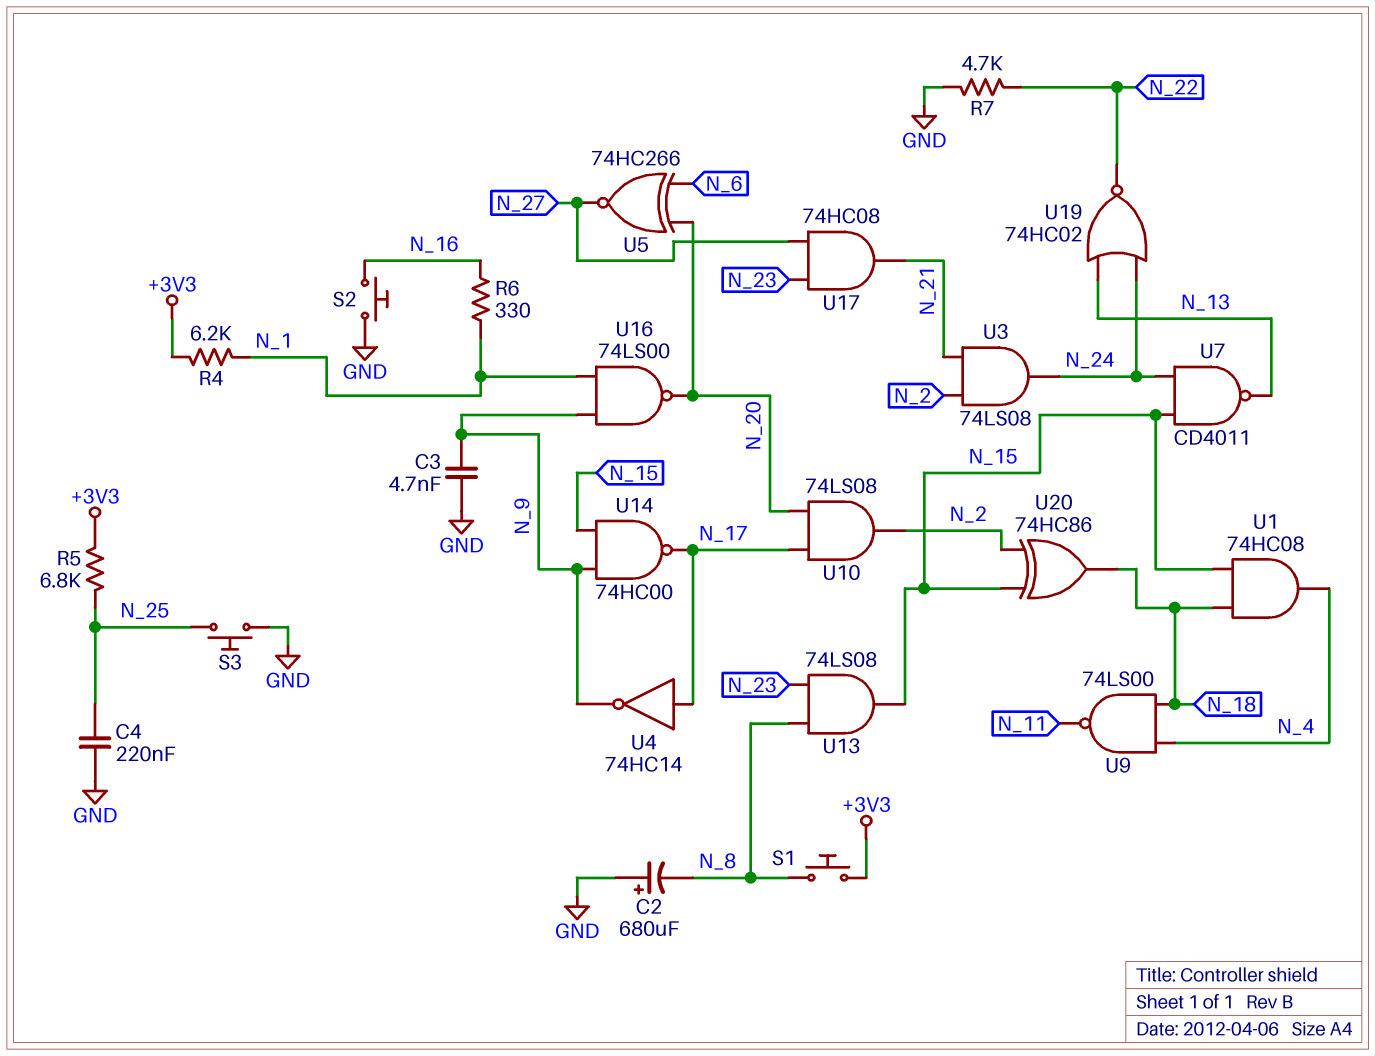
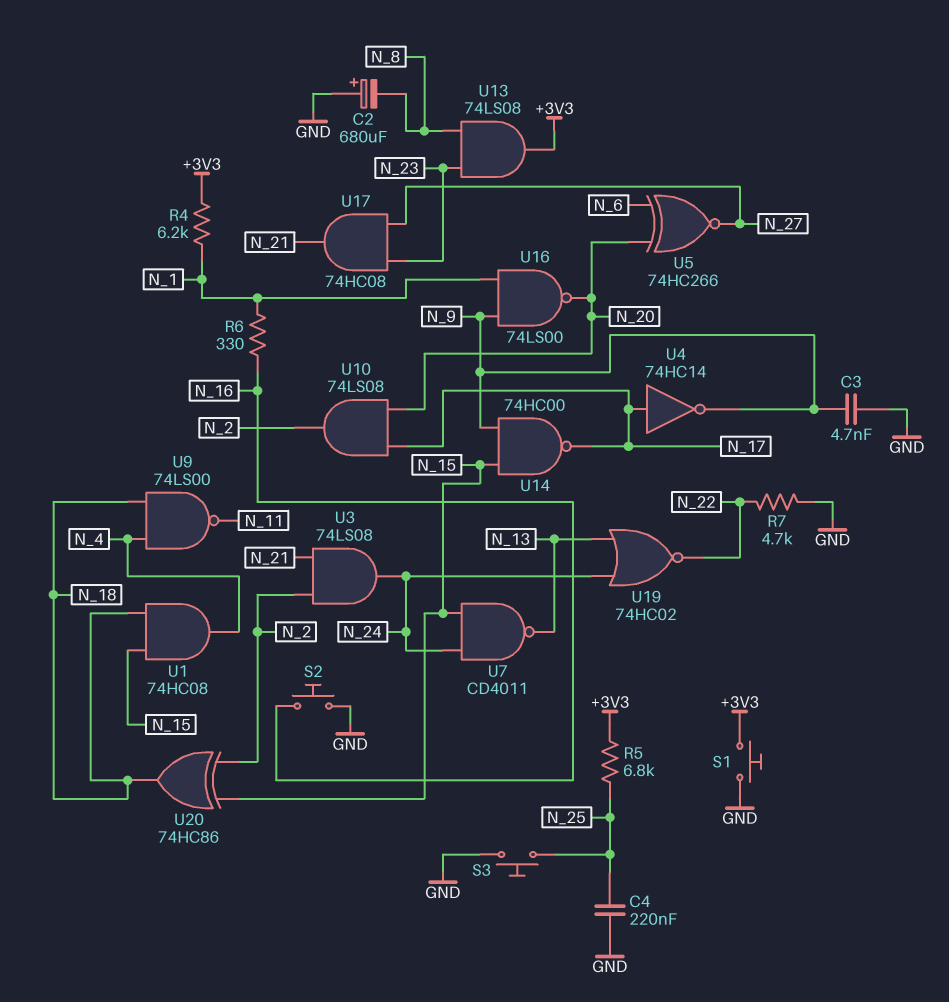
S1: button (+3V3, N_8) -> button (+3V3, GND)
U13: AND 74LS08 (in N_8, in N_23, out N_15) -> AND 74LS08 (in N_8, in N_23, out +3V3)

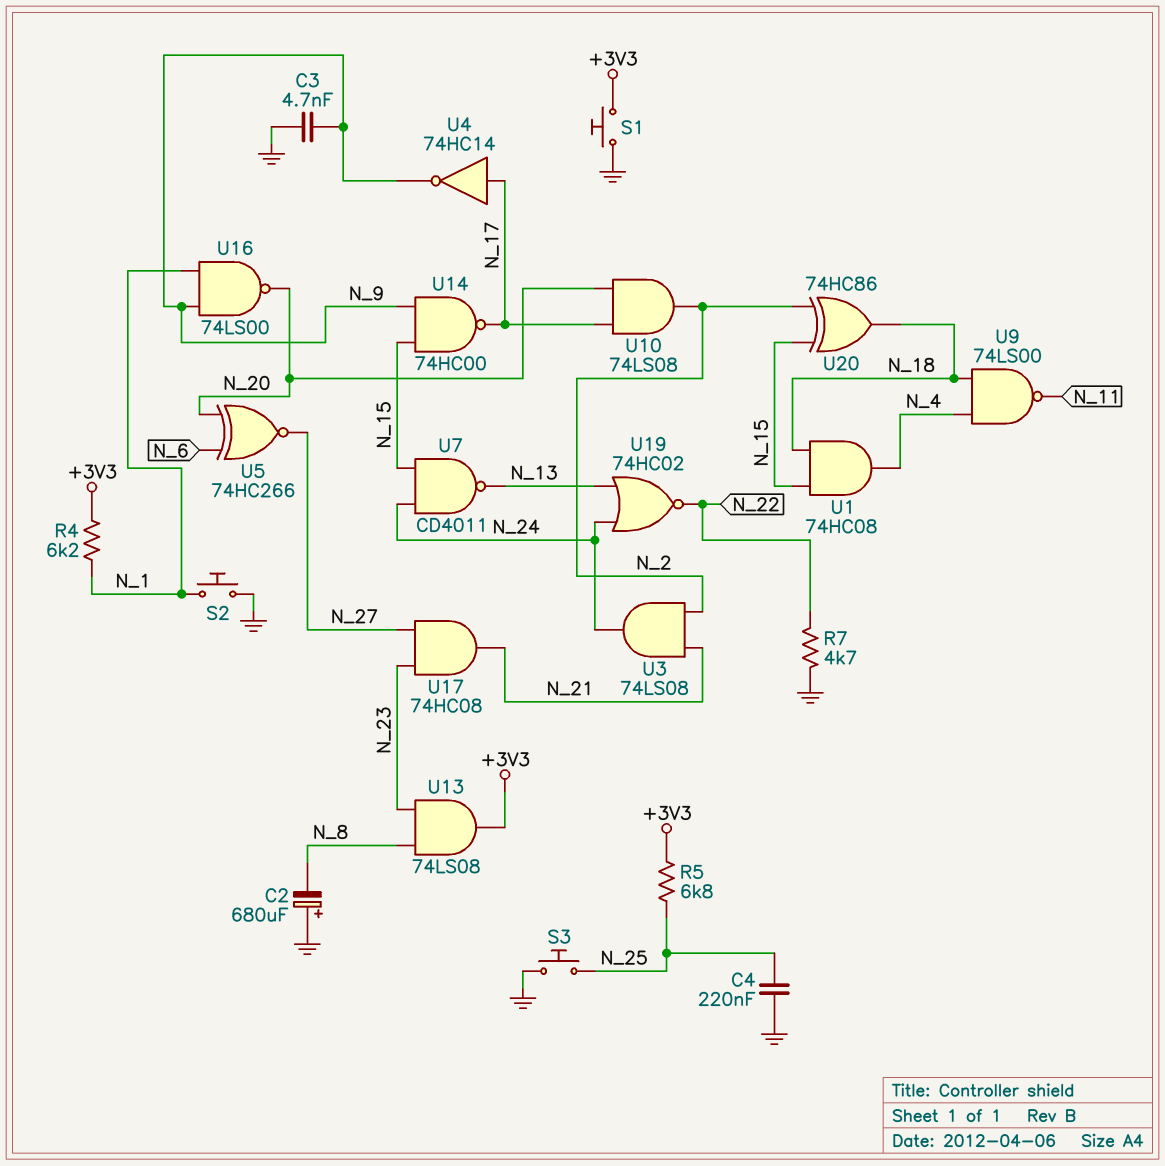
R6: 330 (N_1, N_16) -> none
S2: button (GND, N_16) -> button (GND, N_1)

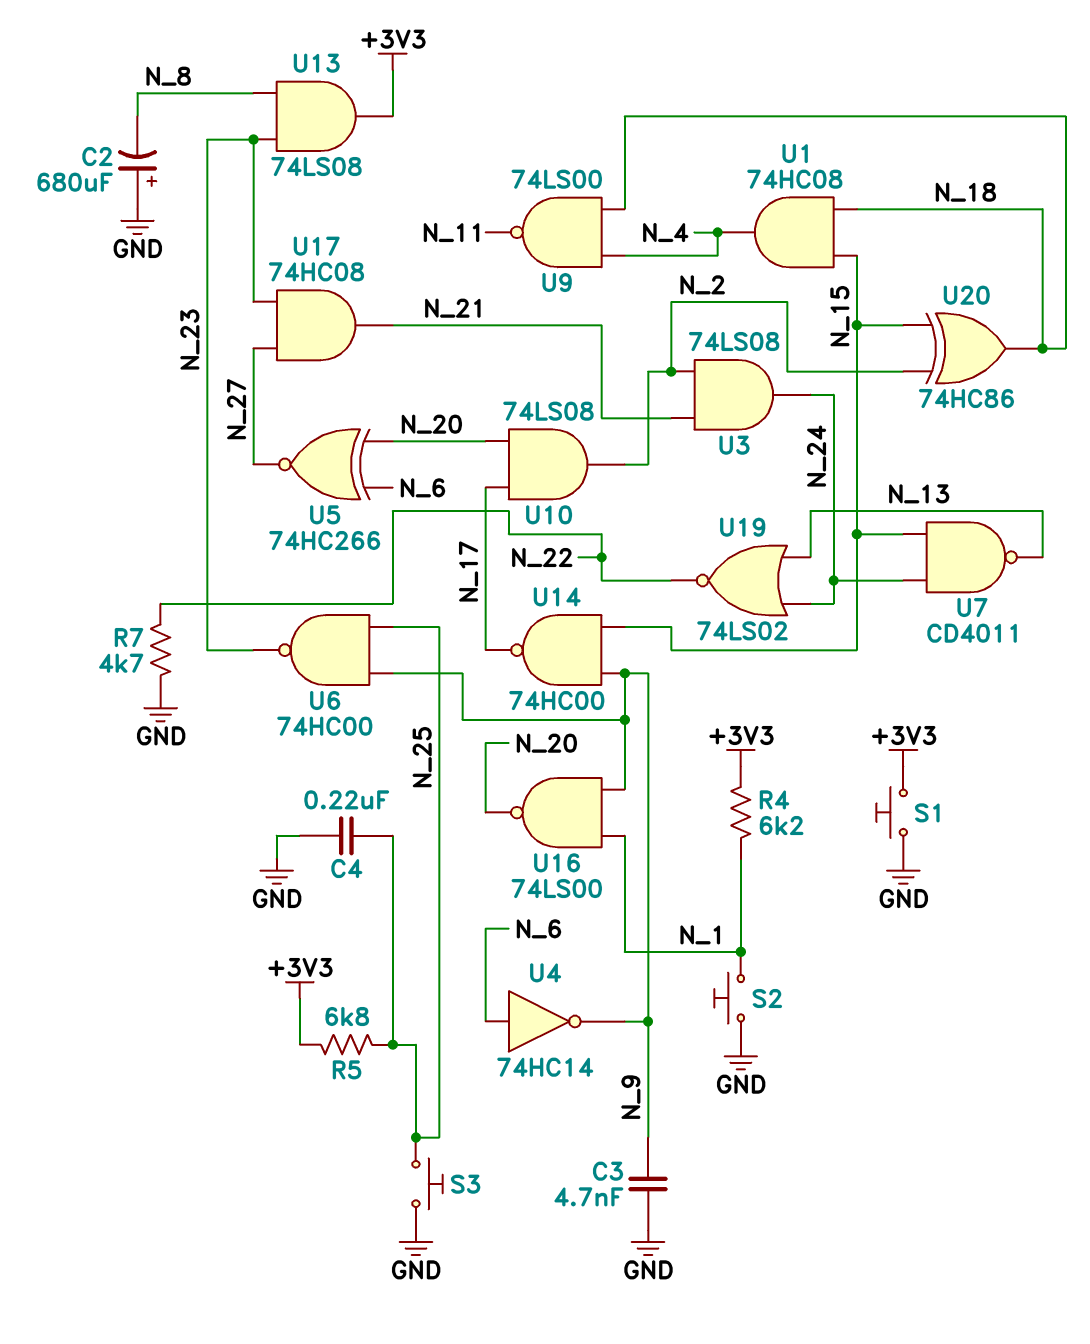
U4: NOT 74HC14 (in N_17, out N_9) -> NOT 74HC14 (in N_6, out N_9)
U6: none -> NAND 74HC00 (in N_9, in N_25, out N_23)
U19: NOR 74HC02 (in N_13, in N_24, out N_22) -> NOR 74LS02 (in N_13, in N_24, out N_22)

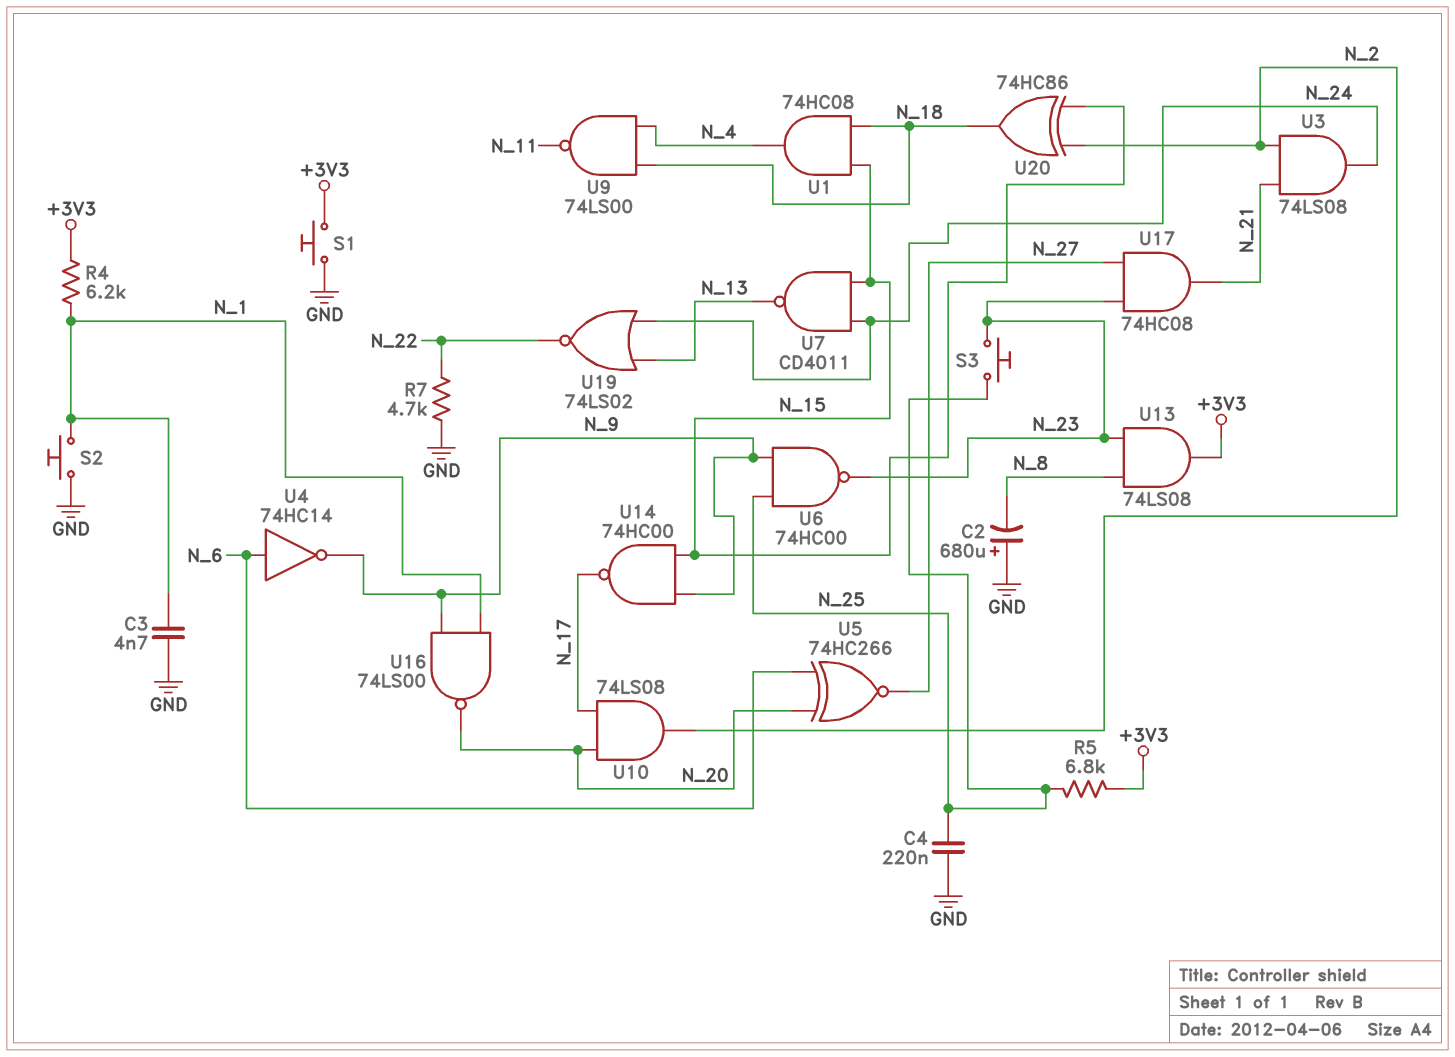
C3: 4.7nF (GND, N_9) -> 4.7nF (GND, N_1)
S3: button (GND, N_25) -> button (N_23, N_25)

